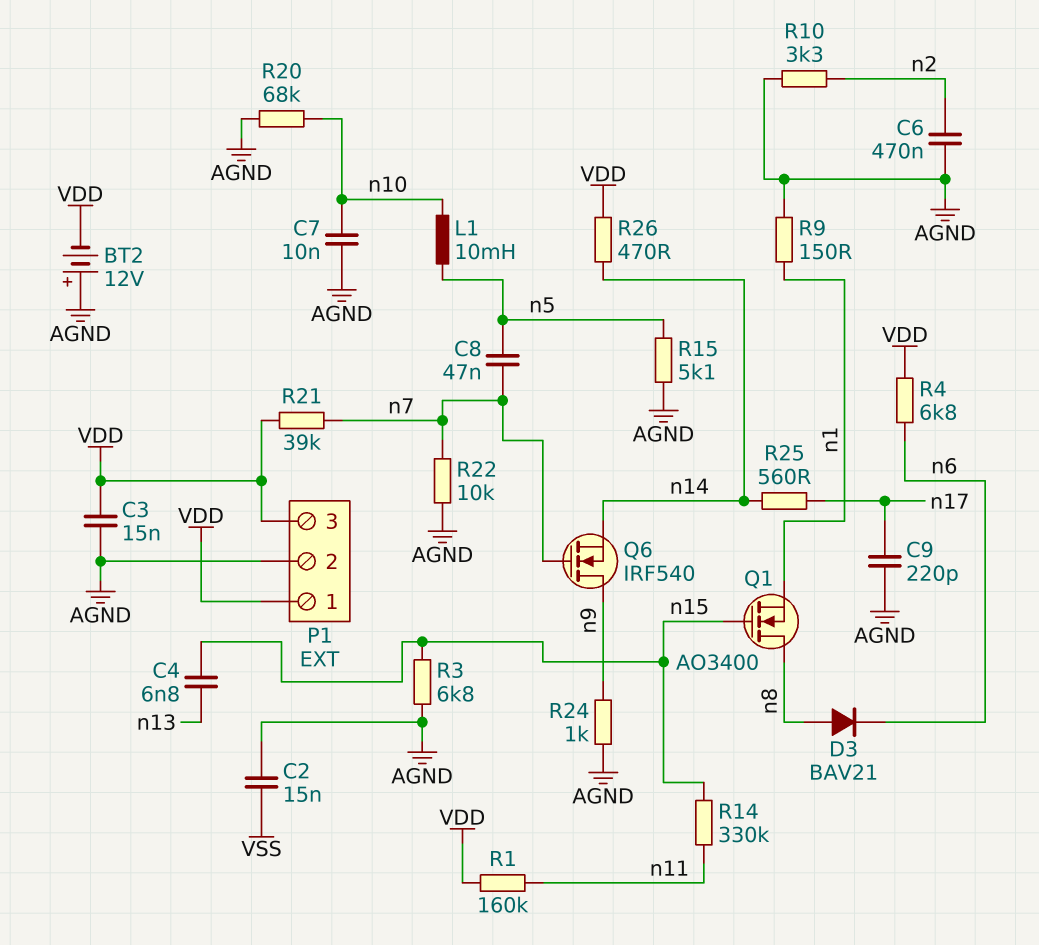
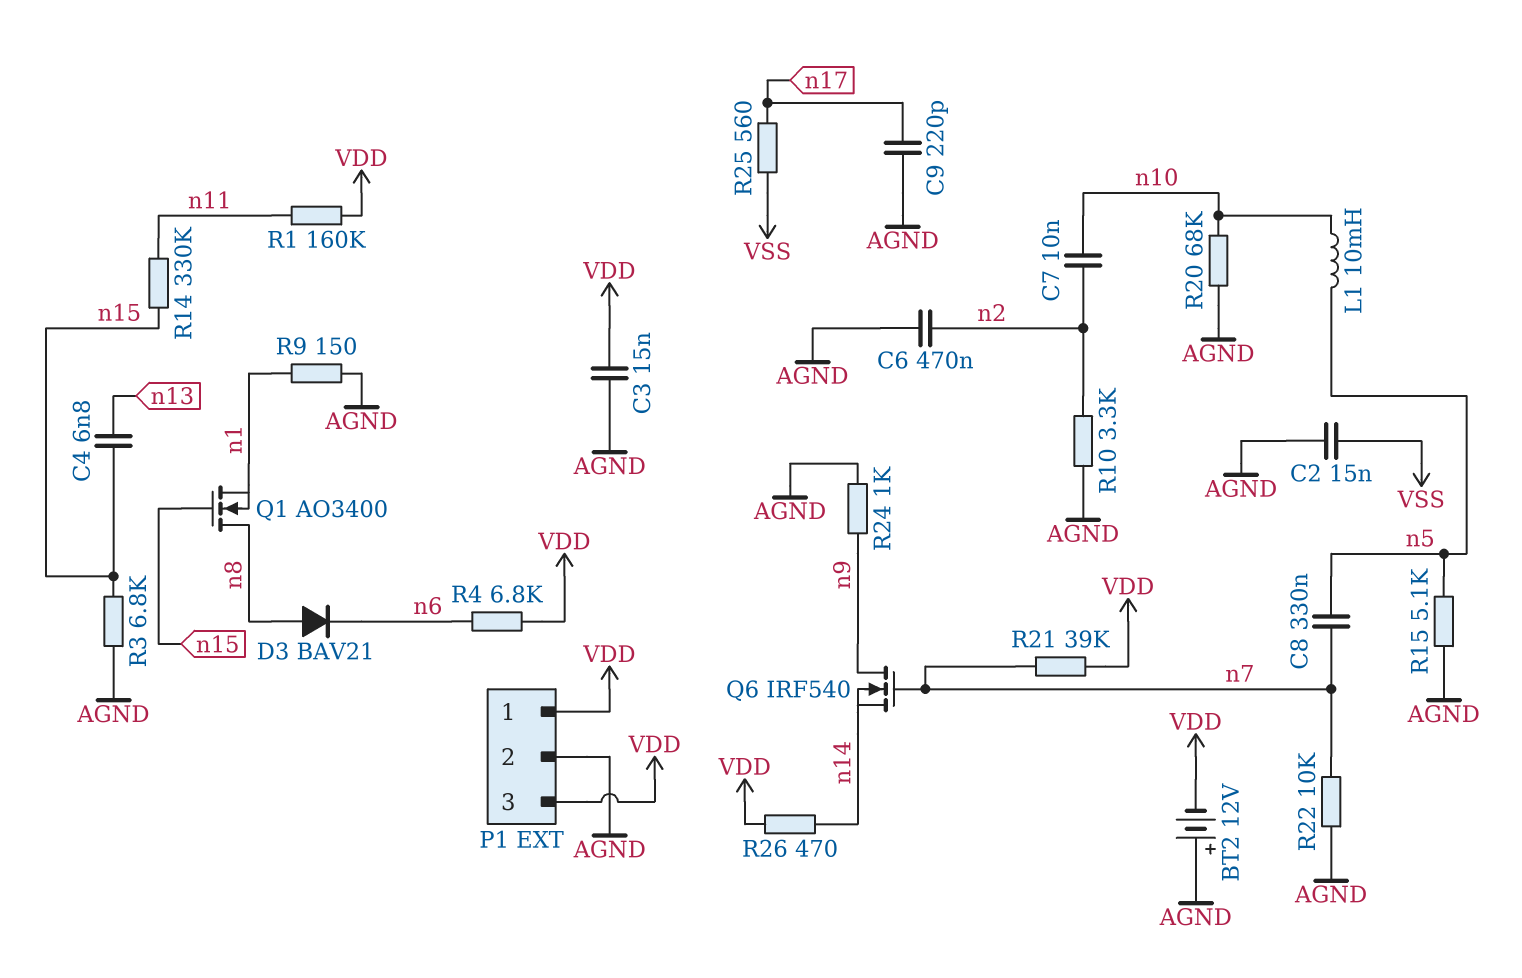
C7: 10nF (AGND, n10) -> 10nF (n2, n10)
C8: 47nF (n5, n7) -> 330nF (n5, n7)
R25: 560 (n14, n17) -> 560 (VSS, n17)

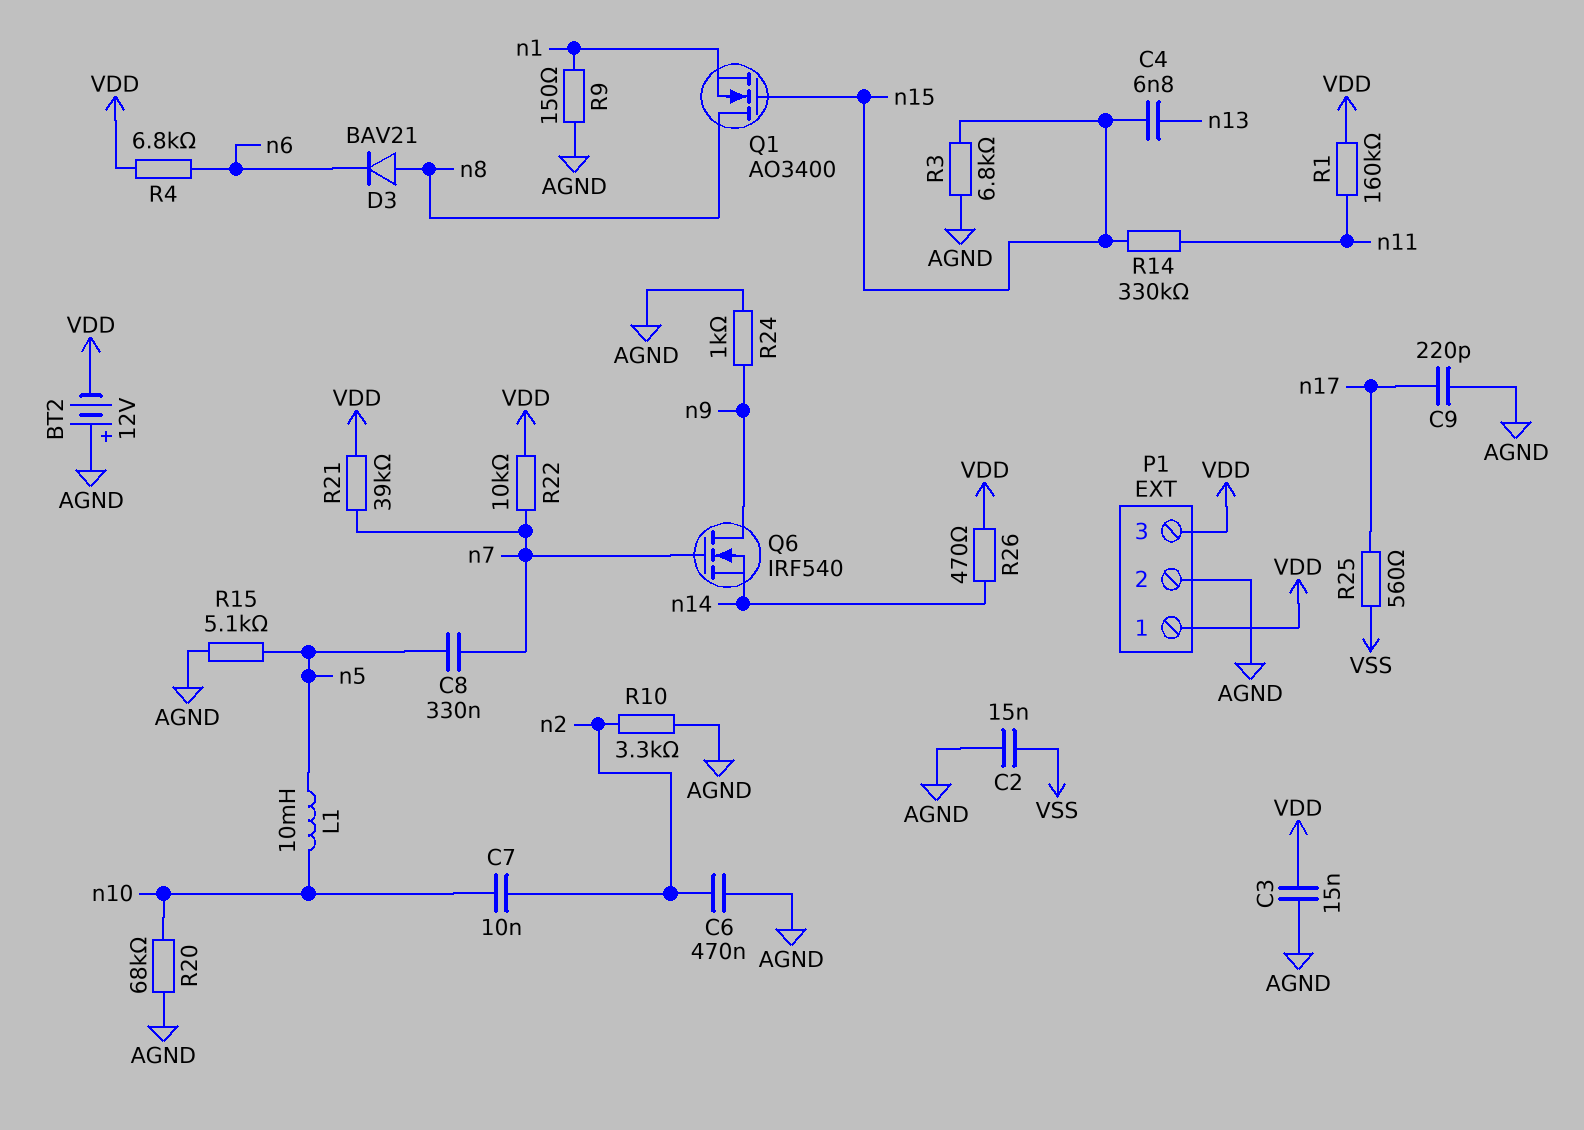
R22: 10k (AGND, n7) -> 10k (VDD, n7)

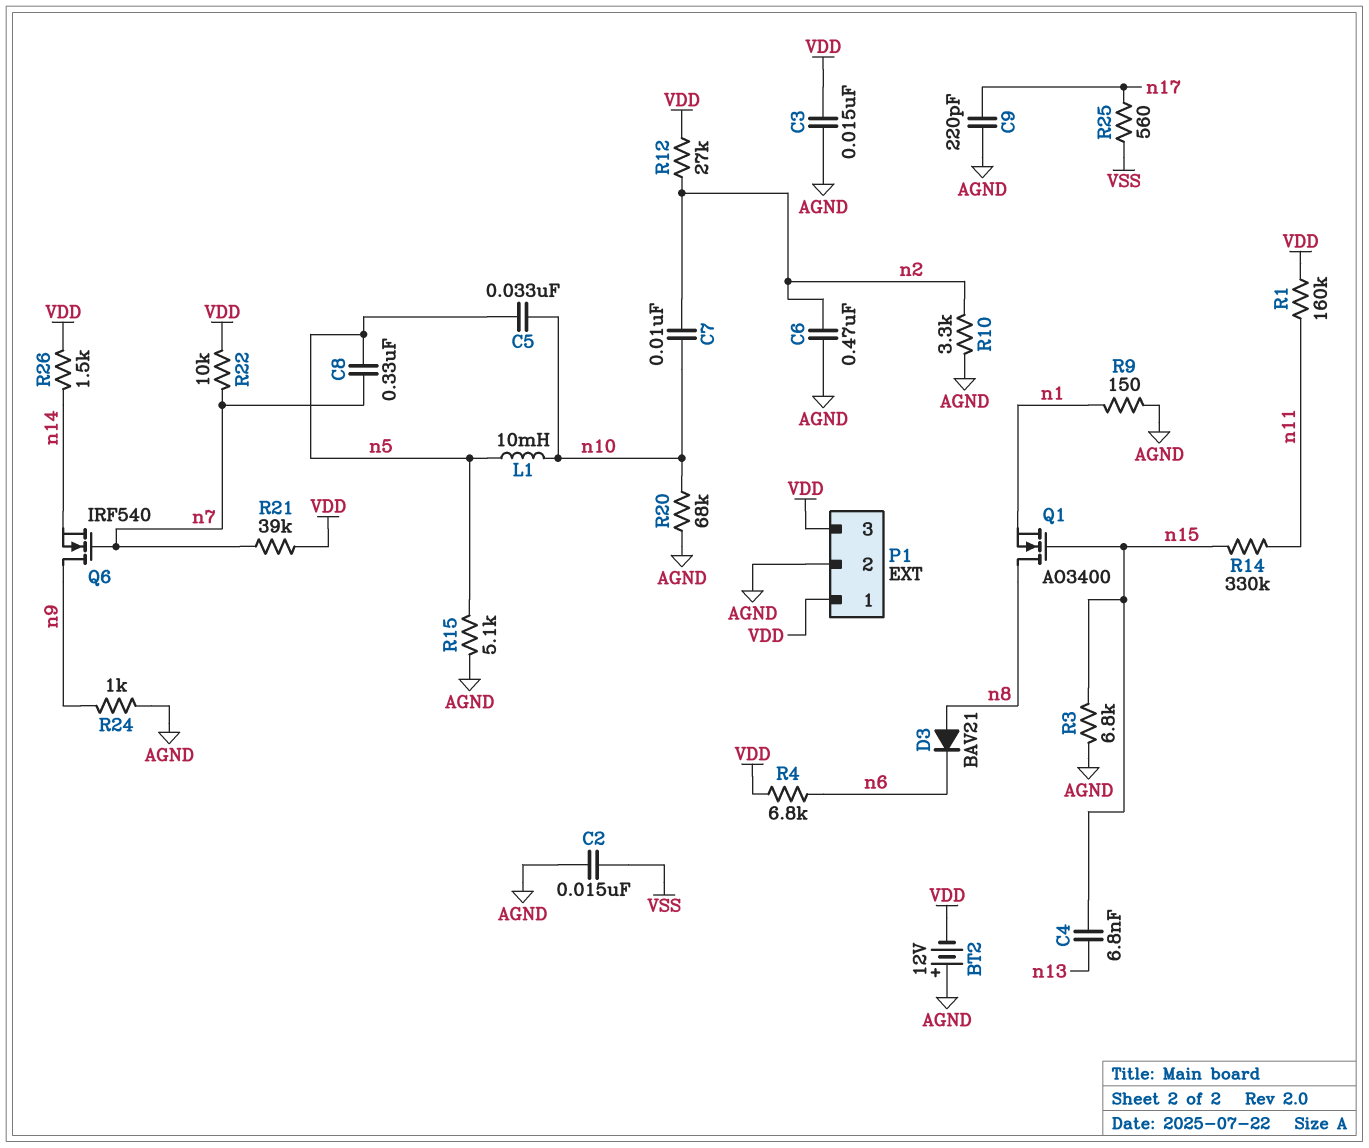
C5: none -> 33nF (n5, n10)
R12: none -> 27k (VDD, n2)
R26: 470 (VDD, n14) -> 1.5k (VDD, n14)

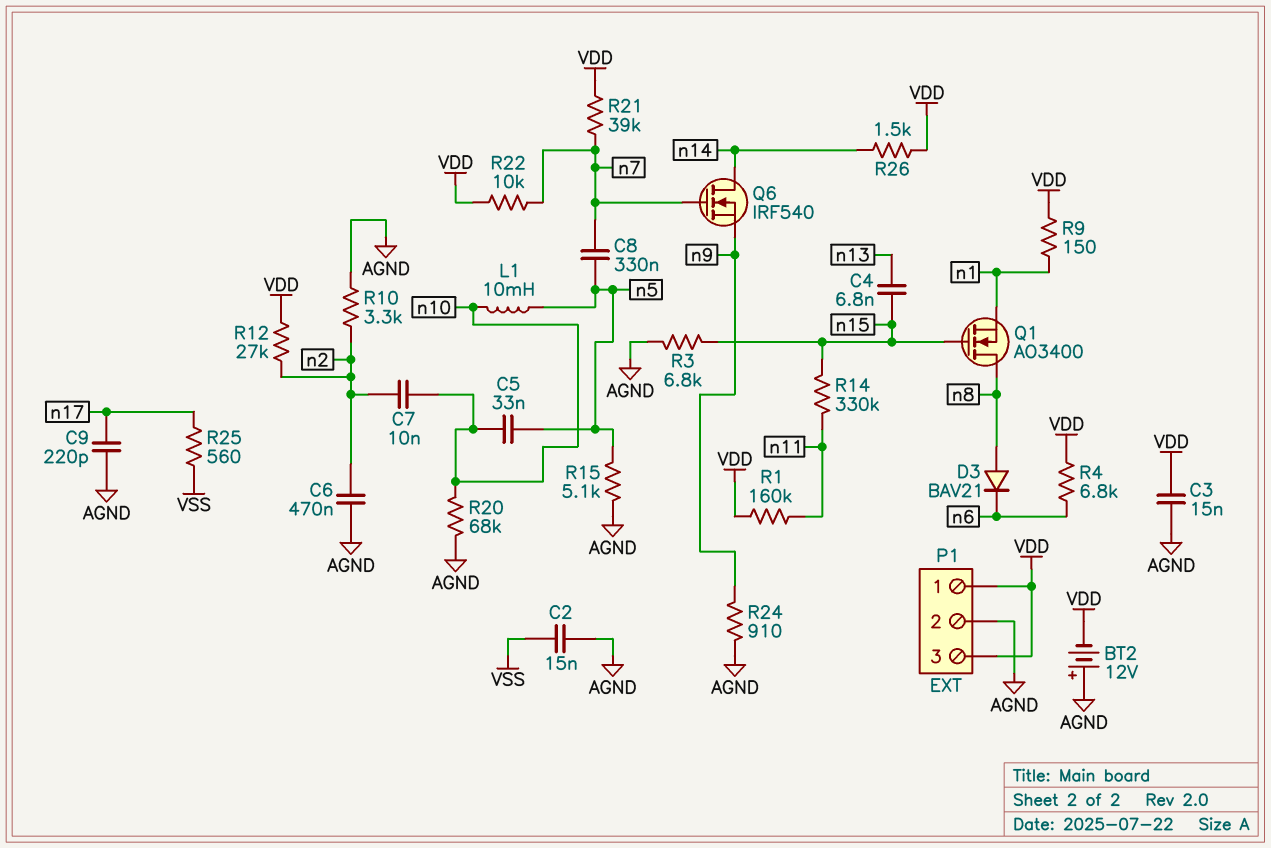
Q6: NMOS IRF540 (G n7, D n9, S n14) -> NMOS IRF540 (G n7, D n14, S n9)
R9: 150 (AGND, n1) -> 150 (VDD, n1)
R24: 1k (AGND, n9) -> 910 (AGND, n9)

